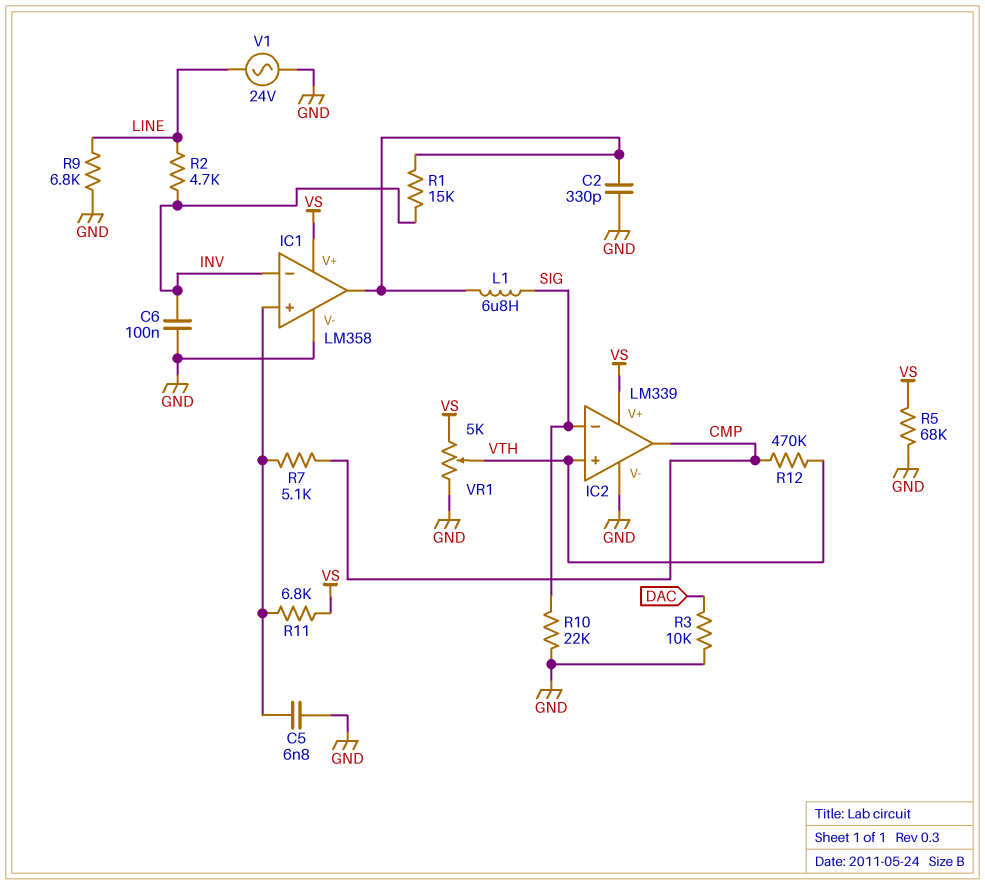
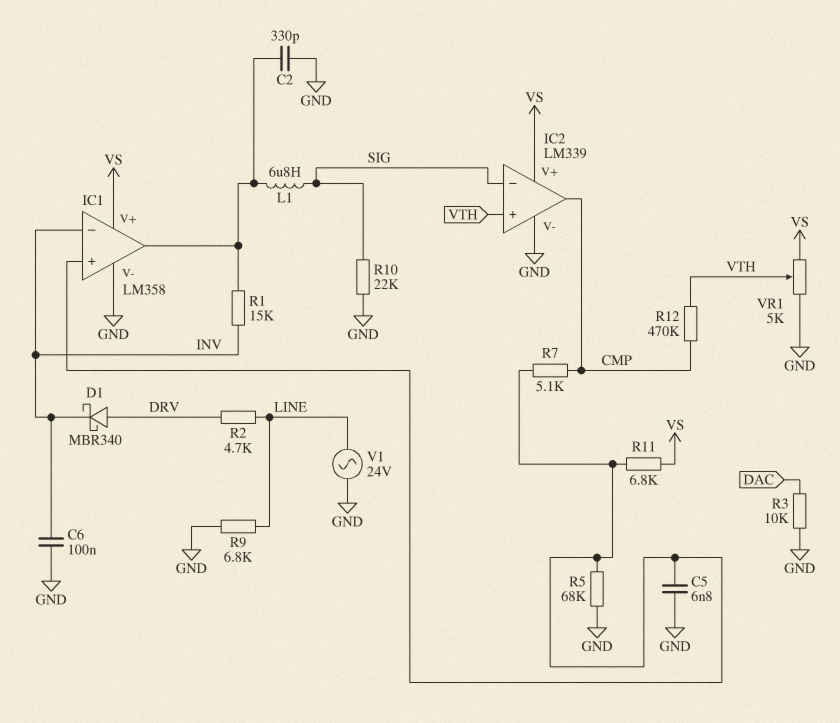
D1: none -> schottky MBR340 (A DRV, K INV)
R2: 4.7k (INV, LINE) -> 4.7k (DRV, LINE)
R5: 68k (GND, VS) -> 68k (GND, IC1/in+)

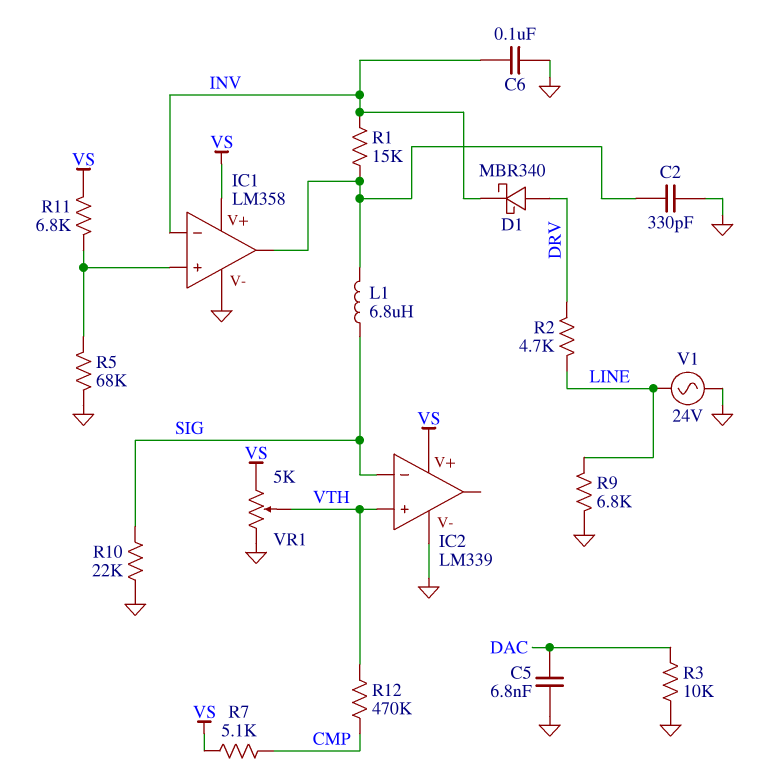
C5: 6.8nF (GND, IC1/in+) -> 6.8nF (DAC, GND)
IC2 pin out: CMP -> none
R7: 5.1k (CMP, IC1/in+) -> 5.1k (CMP, VS)

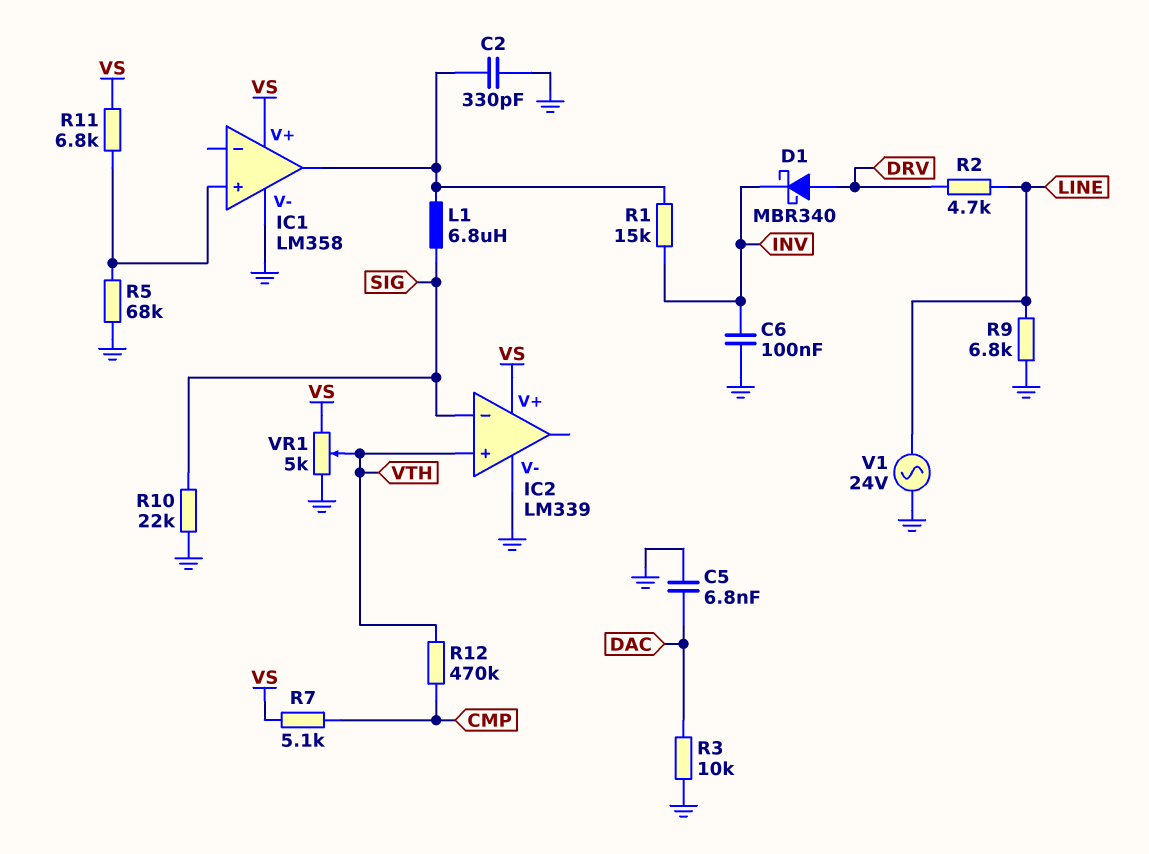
IC1 pin in-: INV -> none

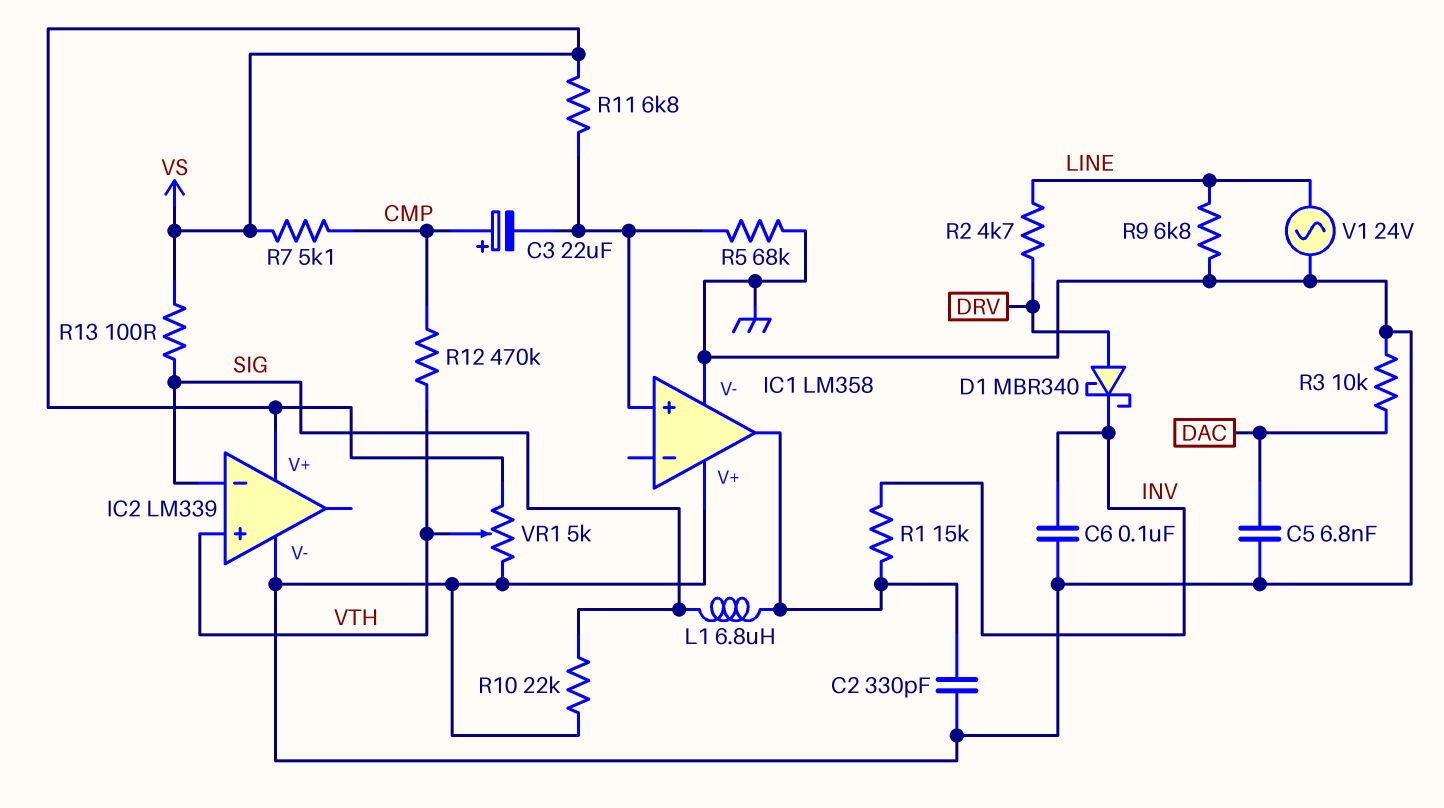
C3: none -> 22uF (plus CMP, minus IC1/in+)
IC1 pin V+: VS -> GND
R13: none -> 100 (SIG, VS)

